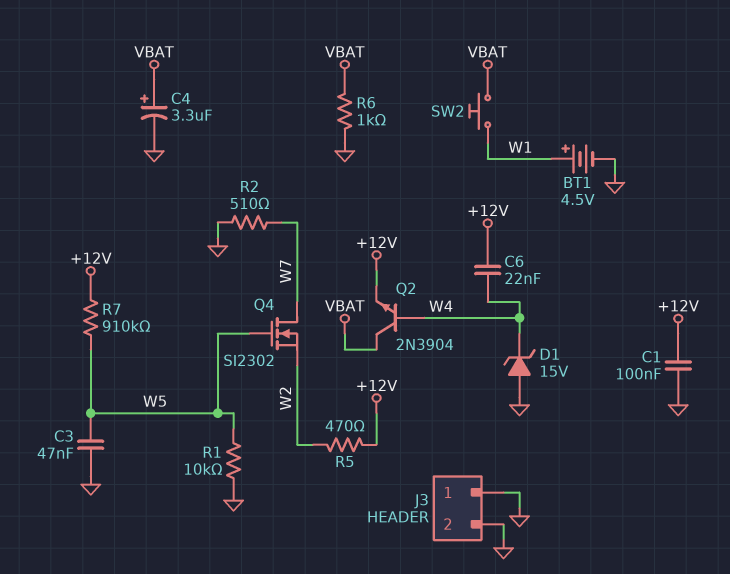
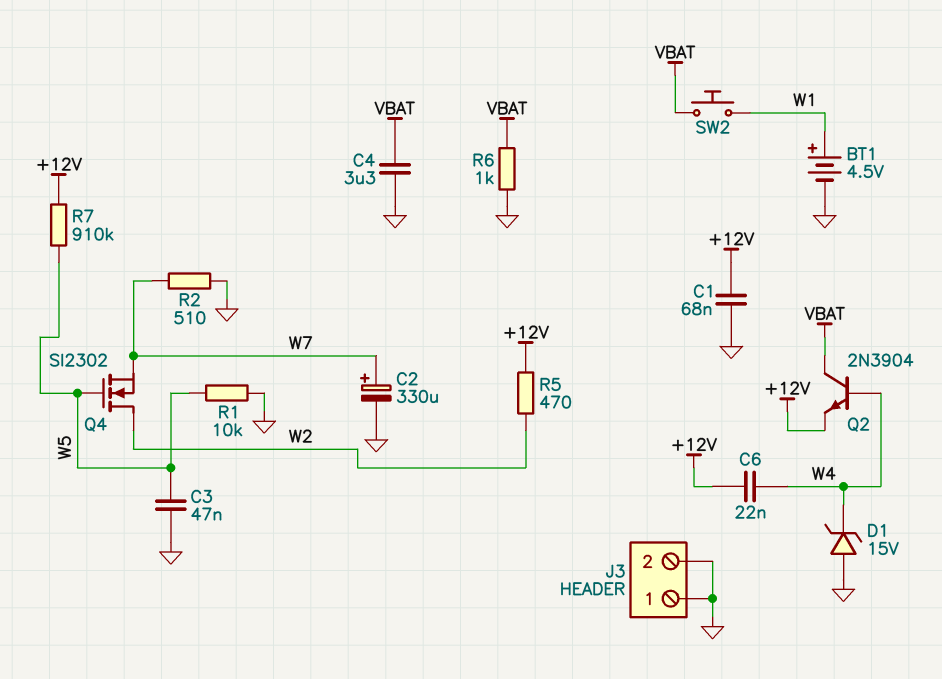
C1: 100nF (+12V, GND) -> 68nF (+12V, GND)
C2: none -> 330uF (plus W7, minus GND)
C4: 3.3uF (plus VBAT, minus GND) -> 3.3uF (GND, VBAT)
Q4: NMOS SI2302 (G W5, D W7, S W2) -> NMOS SI2302 (G W5, D W2, S W7)

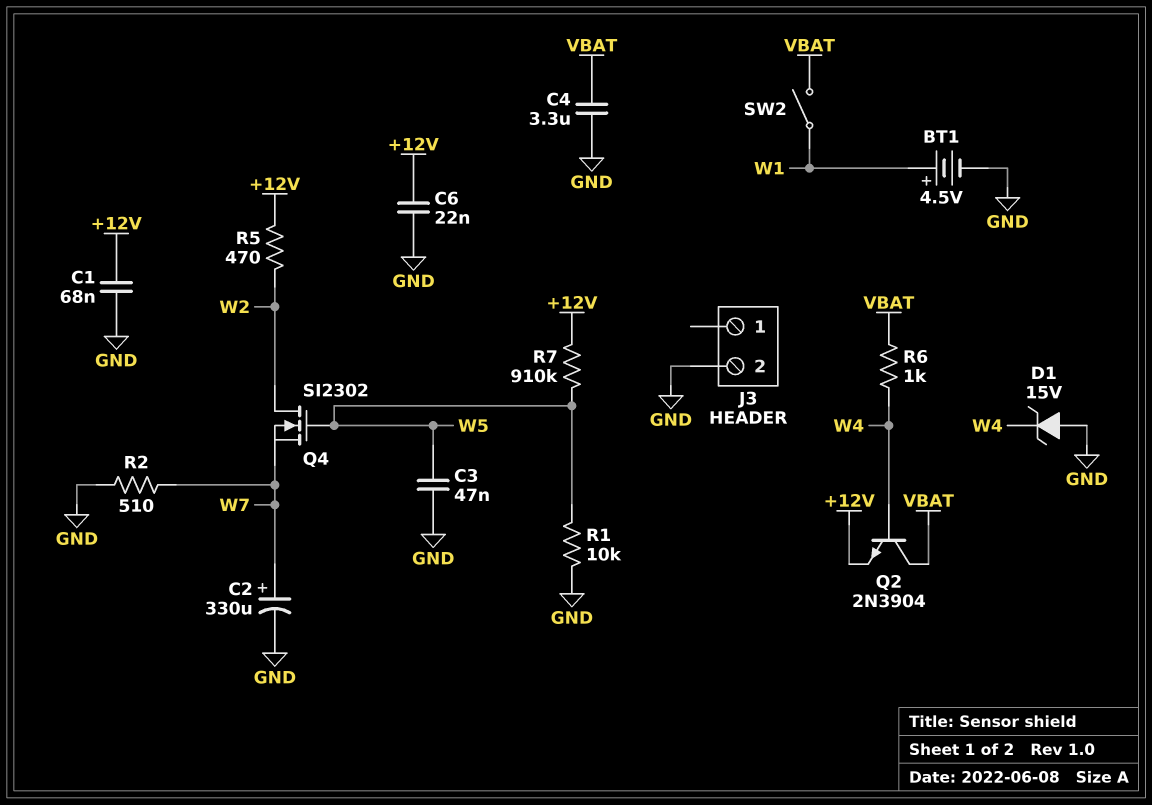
C6: 22nF (+12V, W4) -> 22nF (+12V, GND)
J3 pin 1: GND -> none
R6: 1k (GND, VBAT) -> 1k (VBAT, W4)
SW2: button (VBAT, W1) -> switch (VBAT, W1)

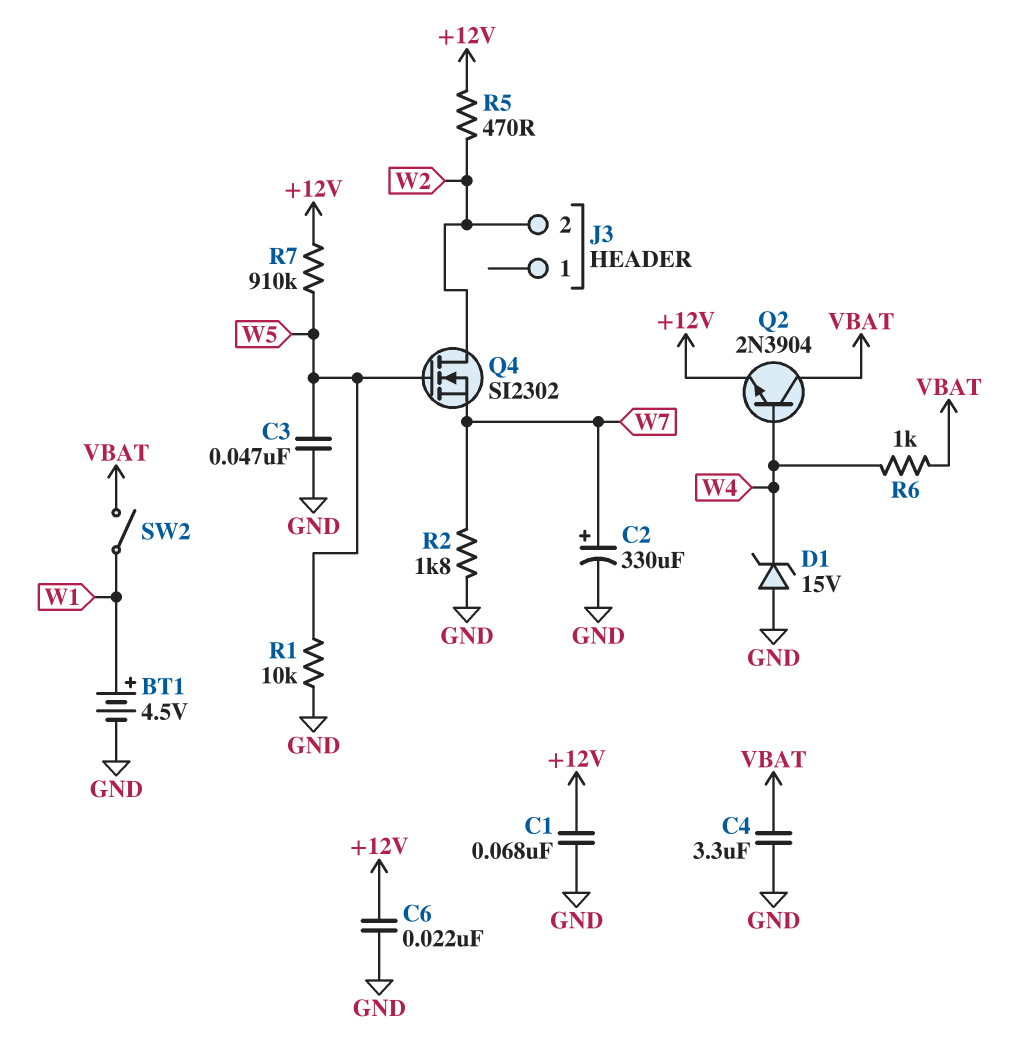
J3 pin 2: GND -> W2
R2: 510 (GND, W7) -> 1.8k (GND, W7)

